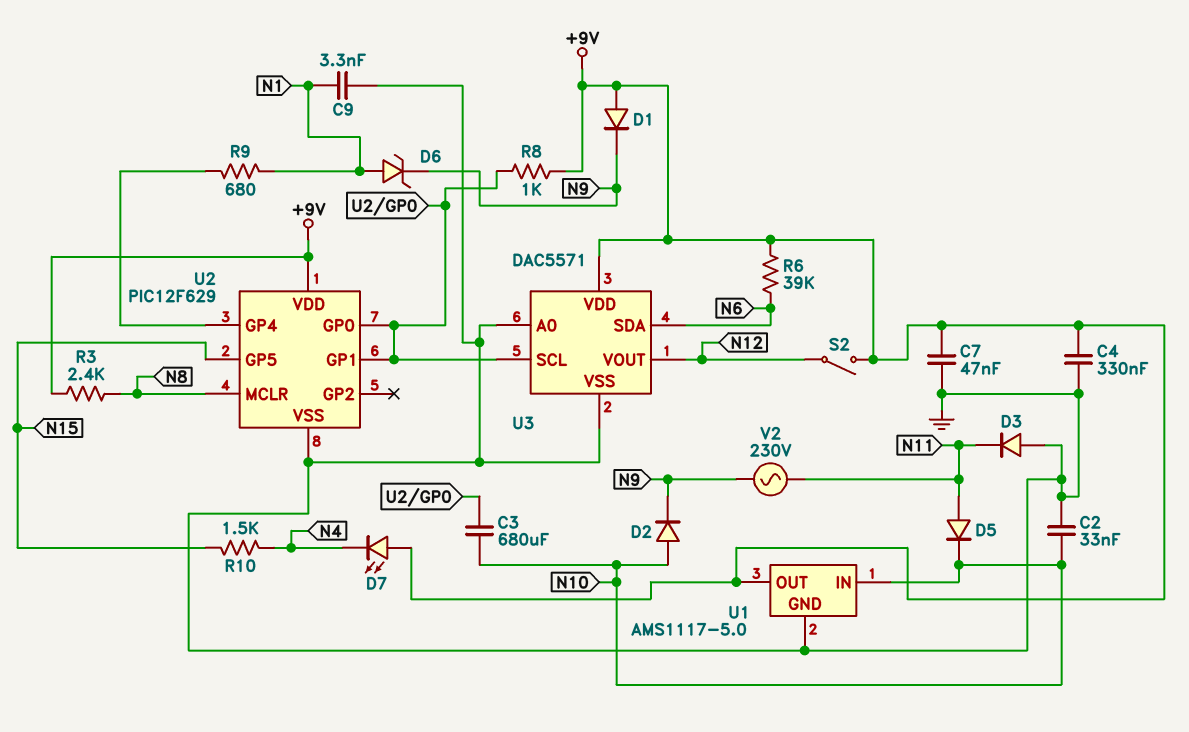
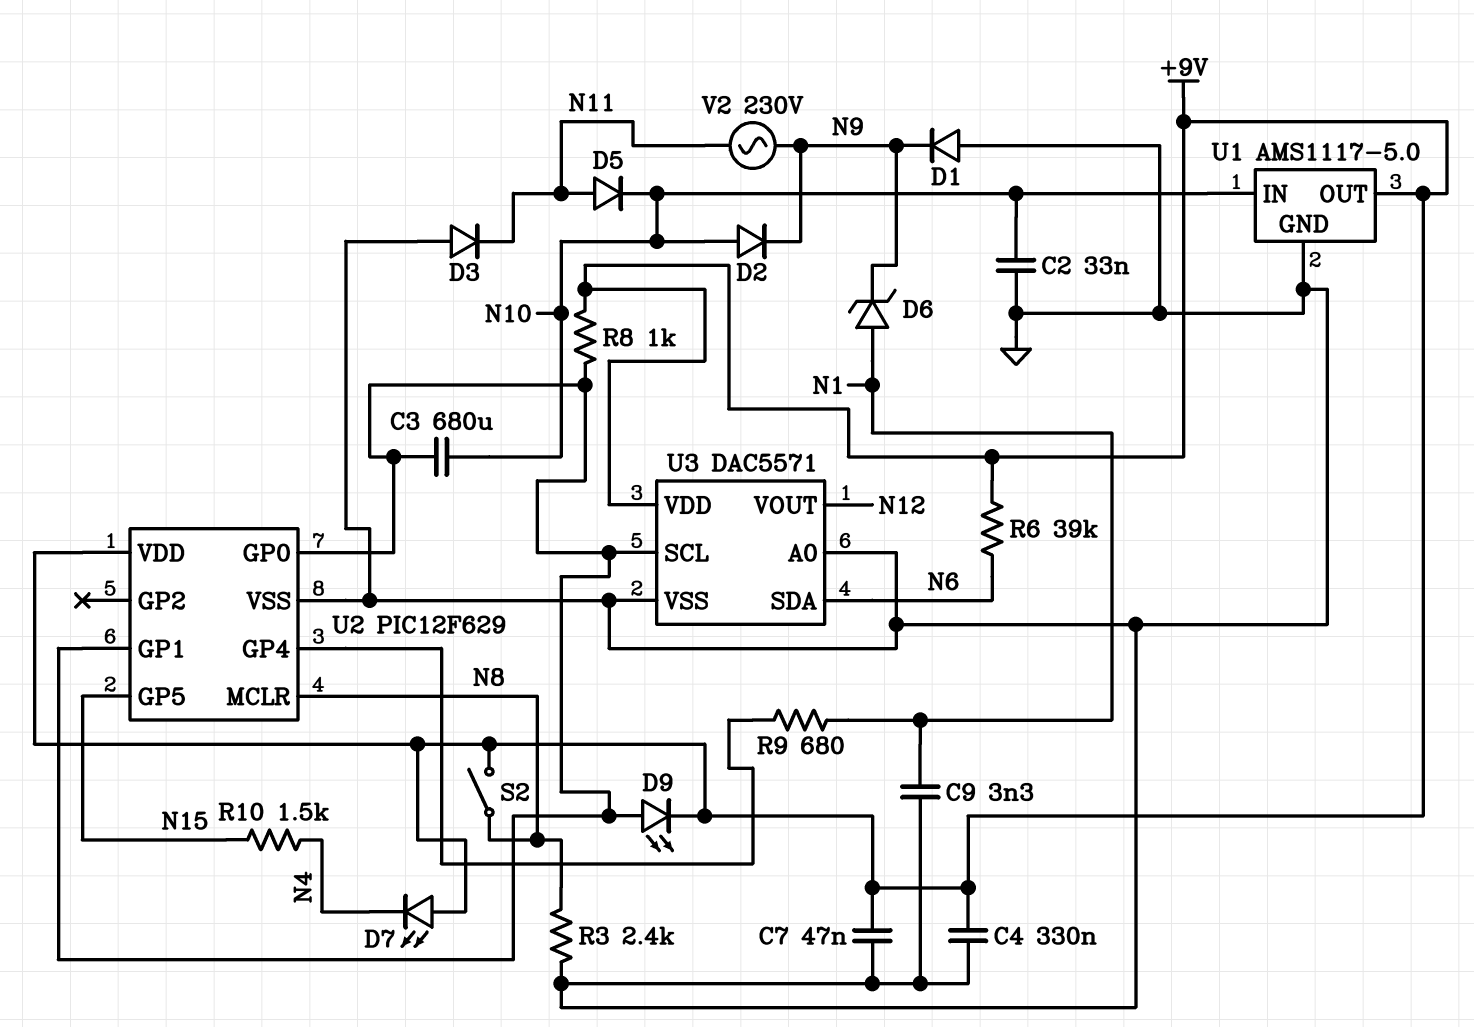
D1: diode (A +9V, K N9) -> diode (A GND, K N9)
D9: none -> LED (A U2/GP0, K +9V)
R3: 2.4k (+9V, N8) -> 2.4k (GND, N8)
S2: switch (+9V, N12) -> switch (+9V, N8)

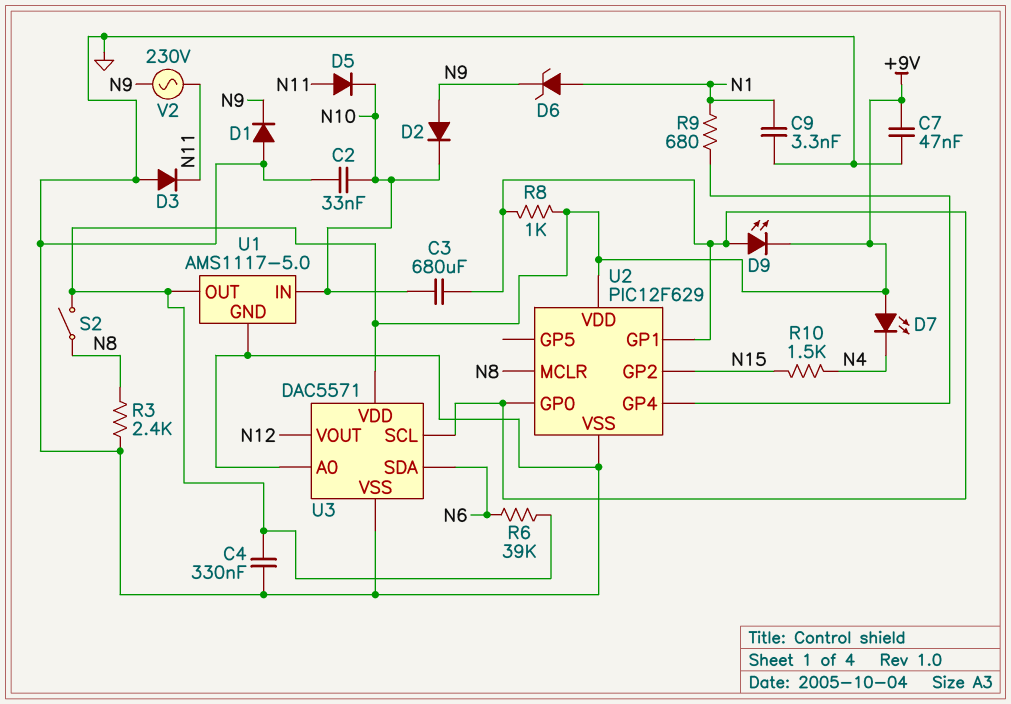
D2: diode (A N10, K N9) -> diode (A N9, K N10)
U2 pin GP2: none -> N15
U2 pin GP5: N15 -> none

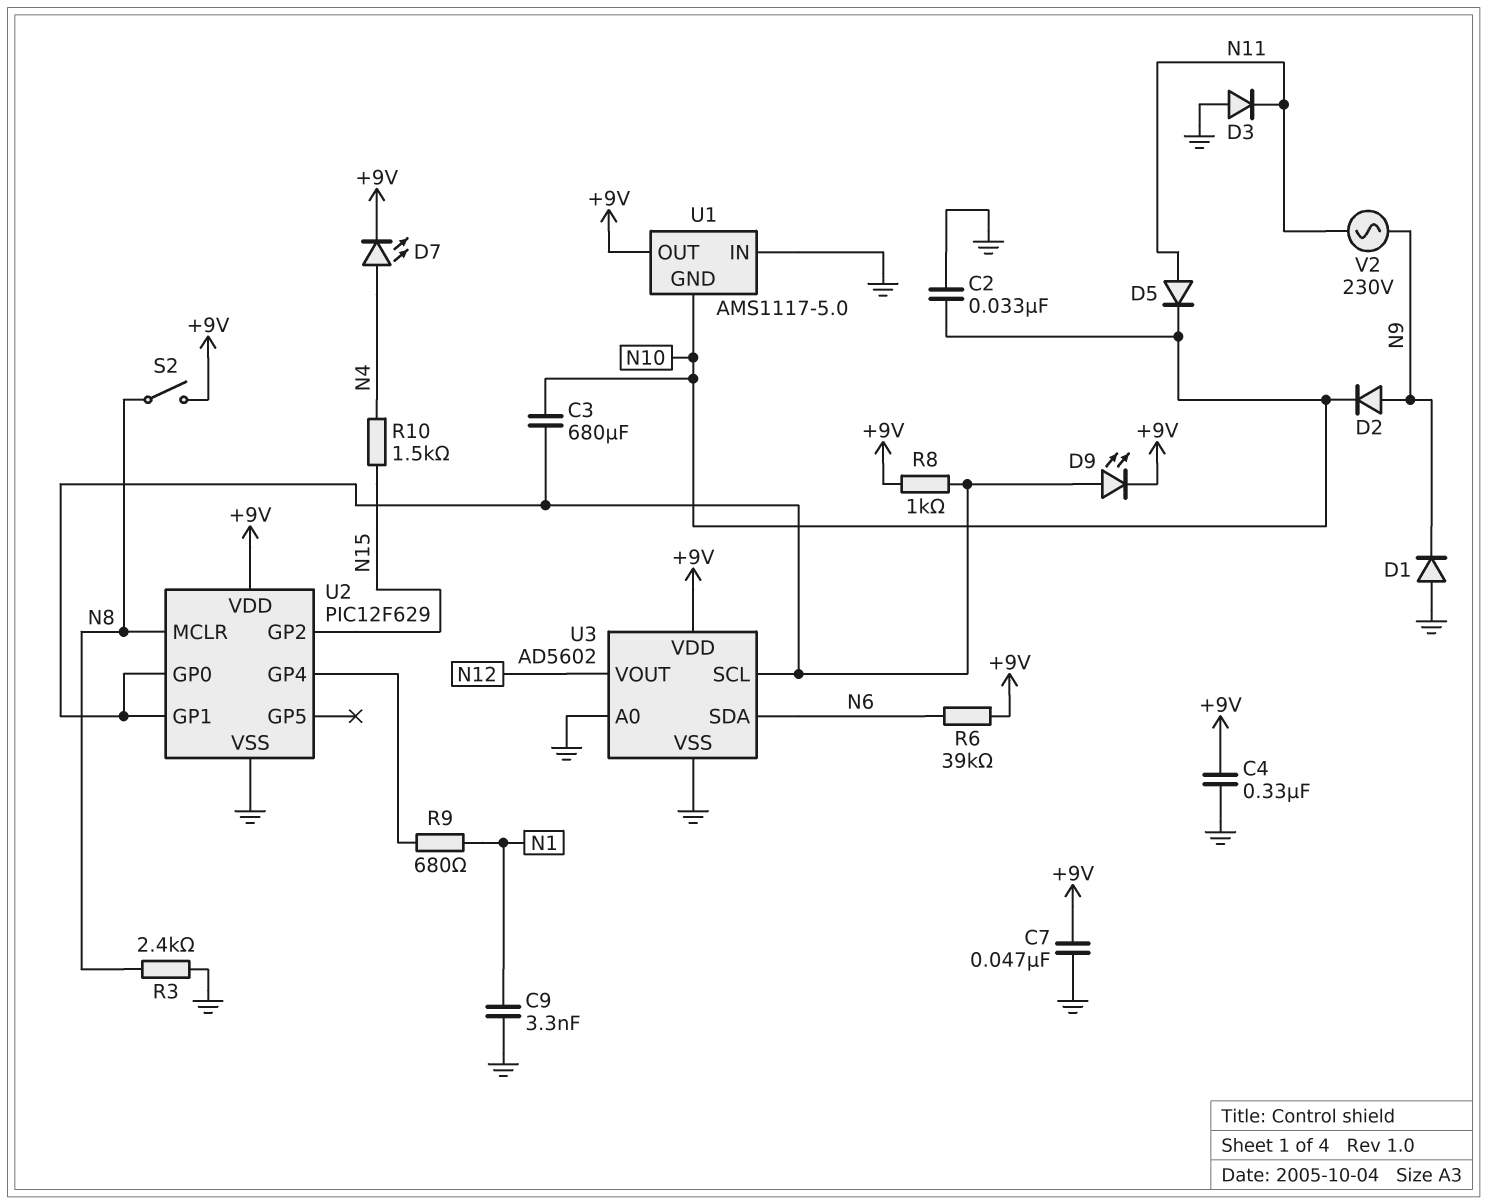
D6: zener (A N1, K N9) -> none
D7: LED (A +9V, K N4) -> LED (A N4, K +9V)
U1 pin GND: GND -> N10
U1 pin IN: N10 -> GND
U3: DAC5571 -> AD5602

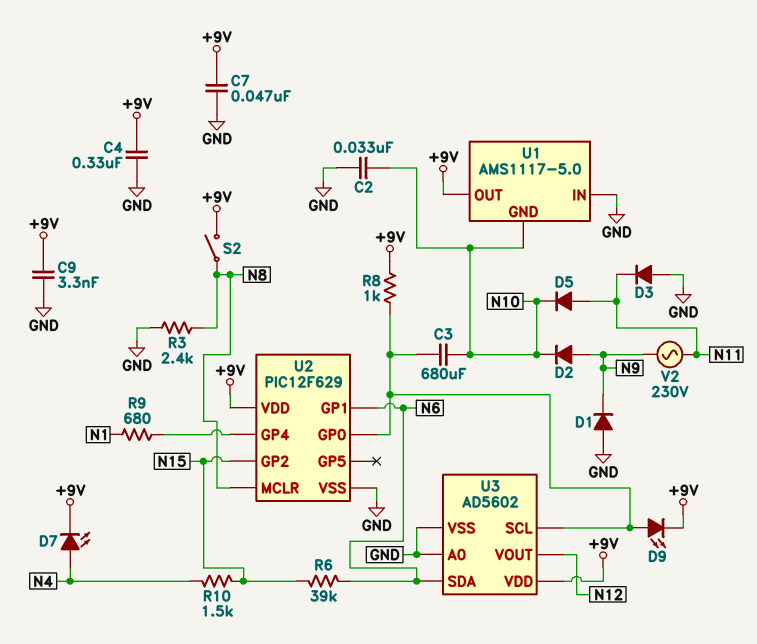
C9: 3.3nF (GND, N1) -> 3.3nF (+9V, GND)
R6: 39k (+9V, N6) -> 39k (N6, N15)
U2 pin GP1: U2/GP0 -> N6

